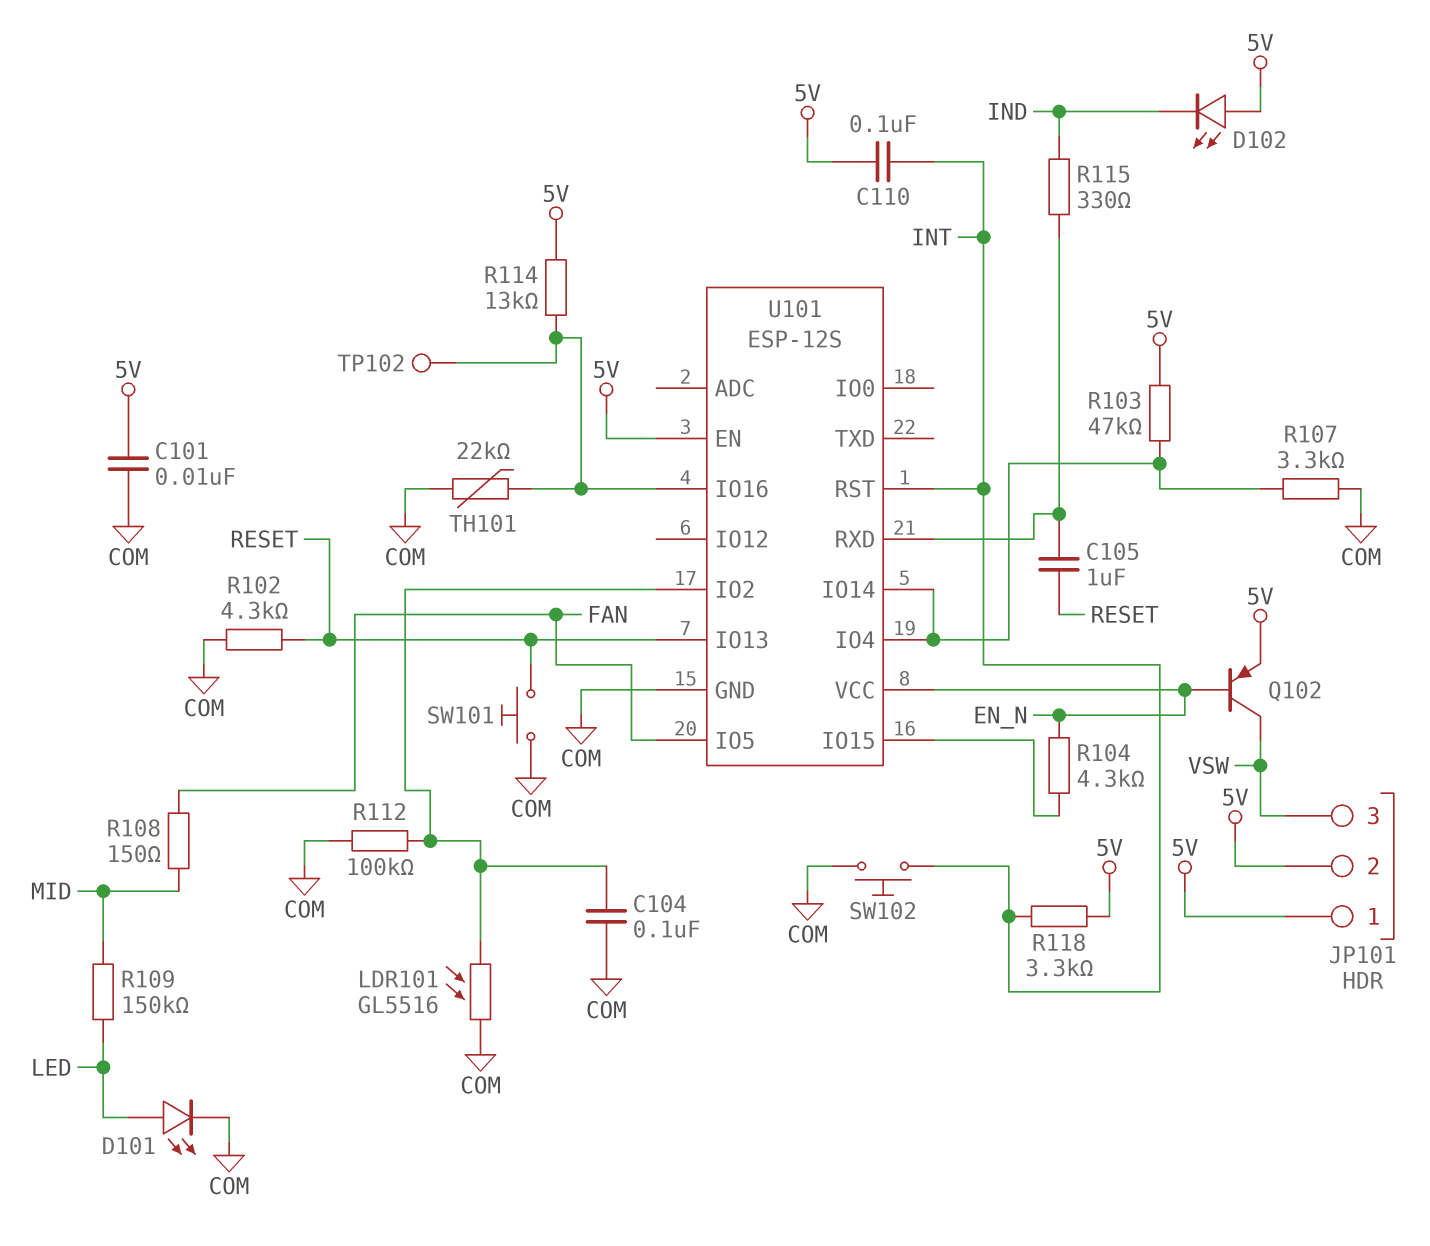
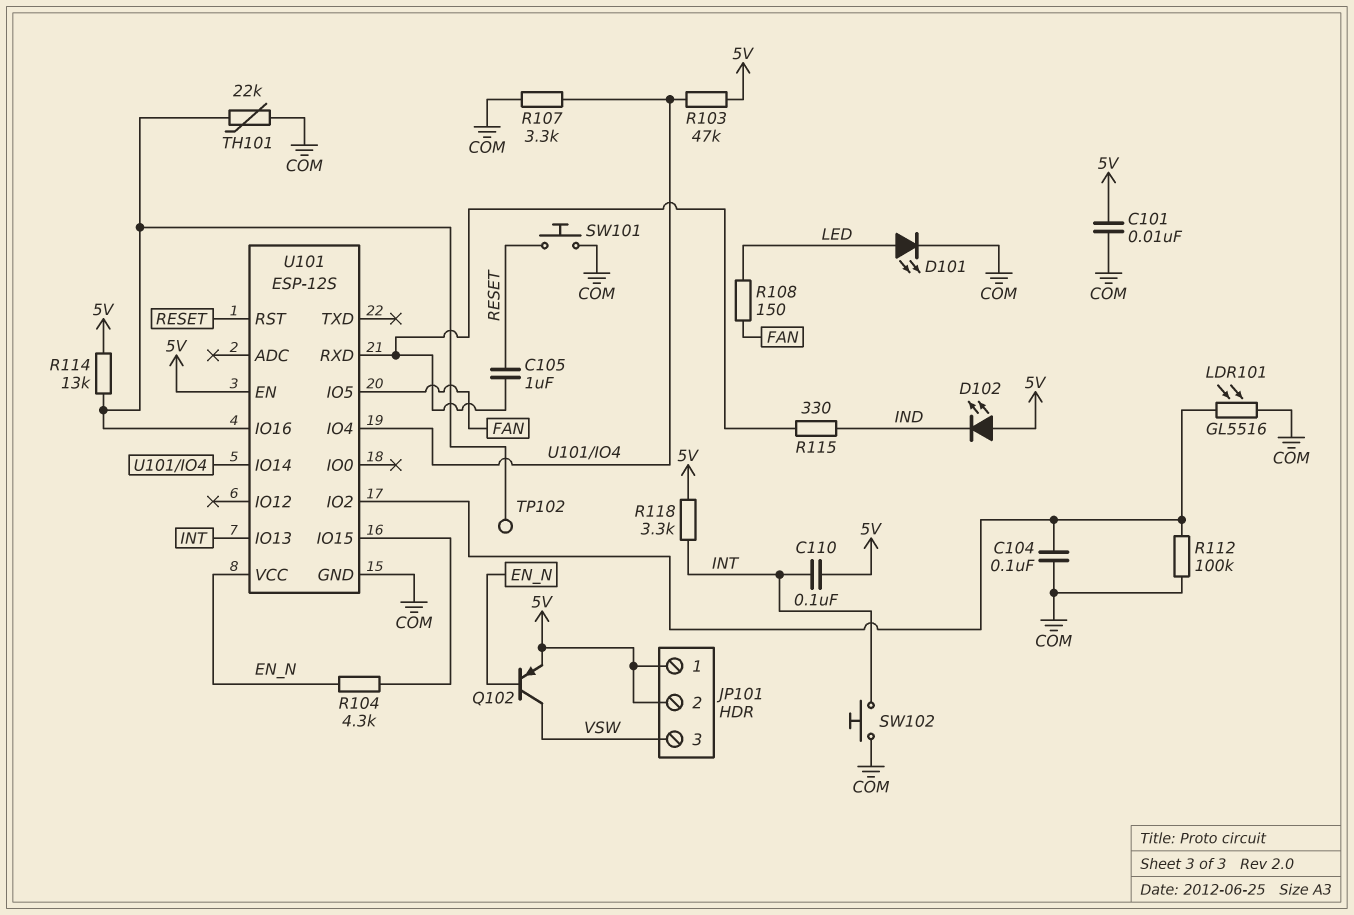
R102: 4.3k (COM, RESET) -> none
R108: 150 (FAN, MID) -> 150 (FAN, LED)
R109: 150k (LED, MID) -> none
U101 pin IO13: RESET -> INT
U101 pin RST: INT -> RESET

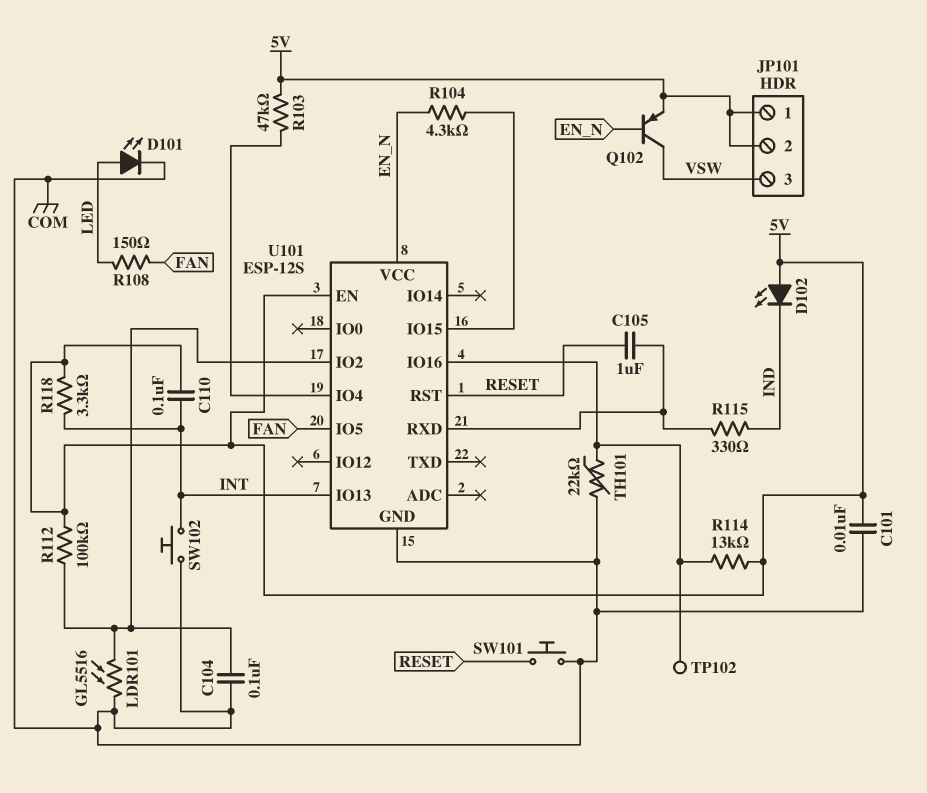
R107: 3.3k (COM, U101/IO4) -> none
R112: 100k (COM, U101/IO2) -> 100k (5V, U101/IO2)
U101 pin IO14: U101/IO4 -> none

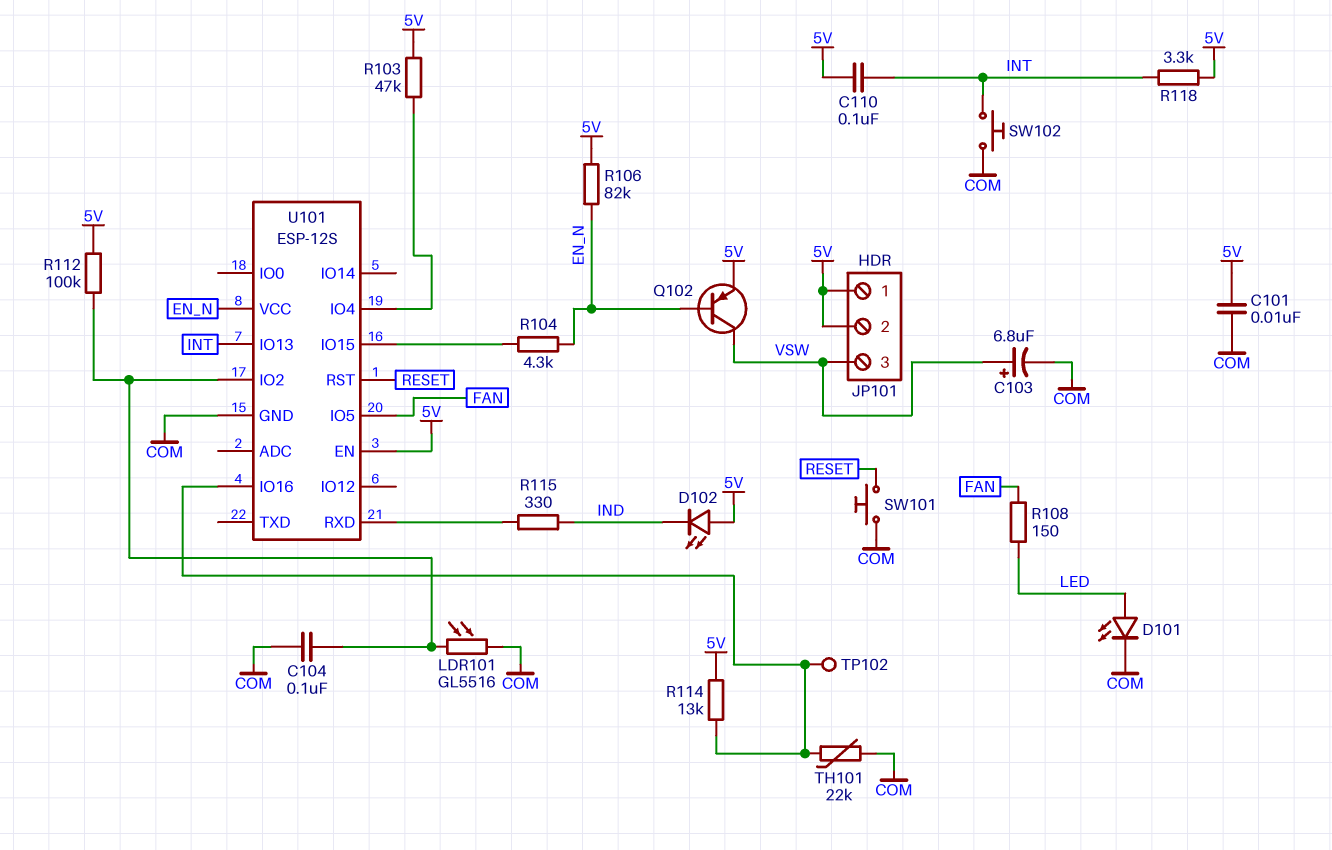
C103: none -> 6.8uF (plus VSW, minus COM)
C105: 1uF (RESET, U101/RXD) -> none
R106: none -> 82k (5V, EN_N)

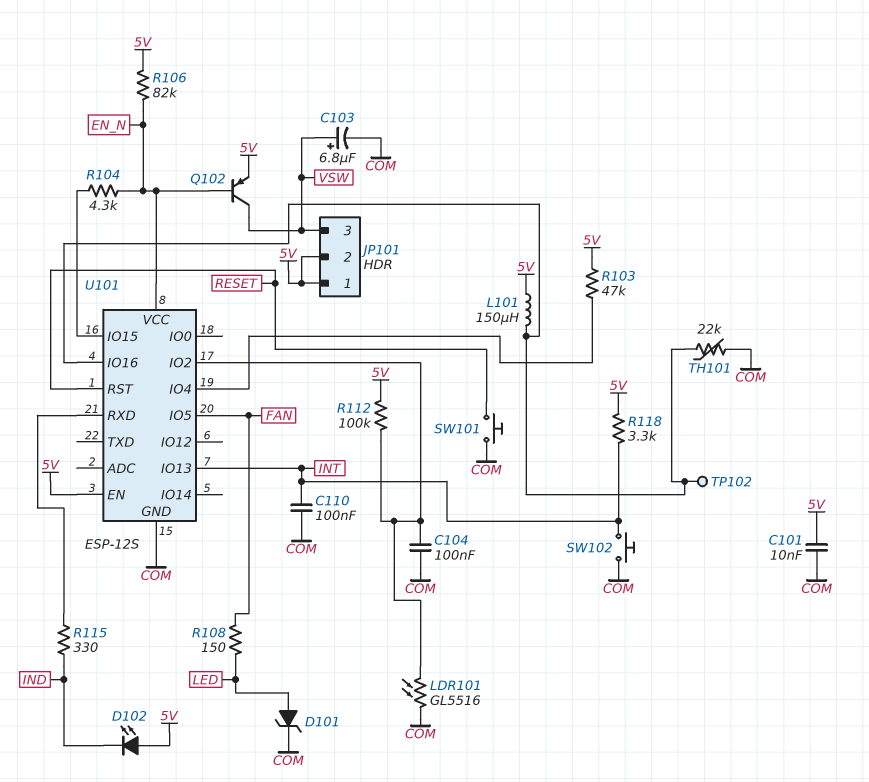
C110: 100nF (5V, INT) -> 100nF (COM, INT)
D101: LED (A LED, K COM) -> zener (A LED, K COM)
L101: none -> 150uH (5V, U101/IO16)
R114: 13k (5V, U101/IO16) -> none

